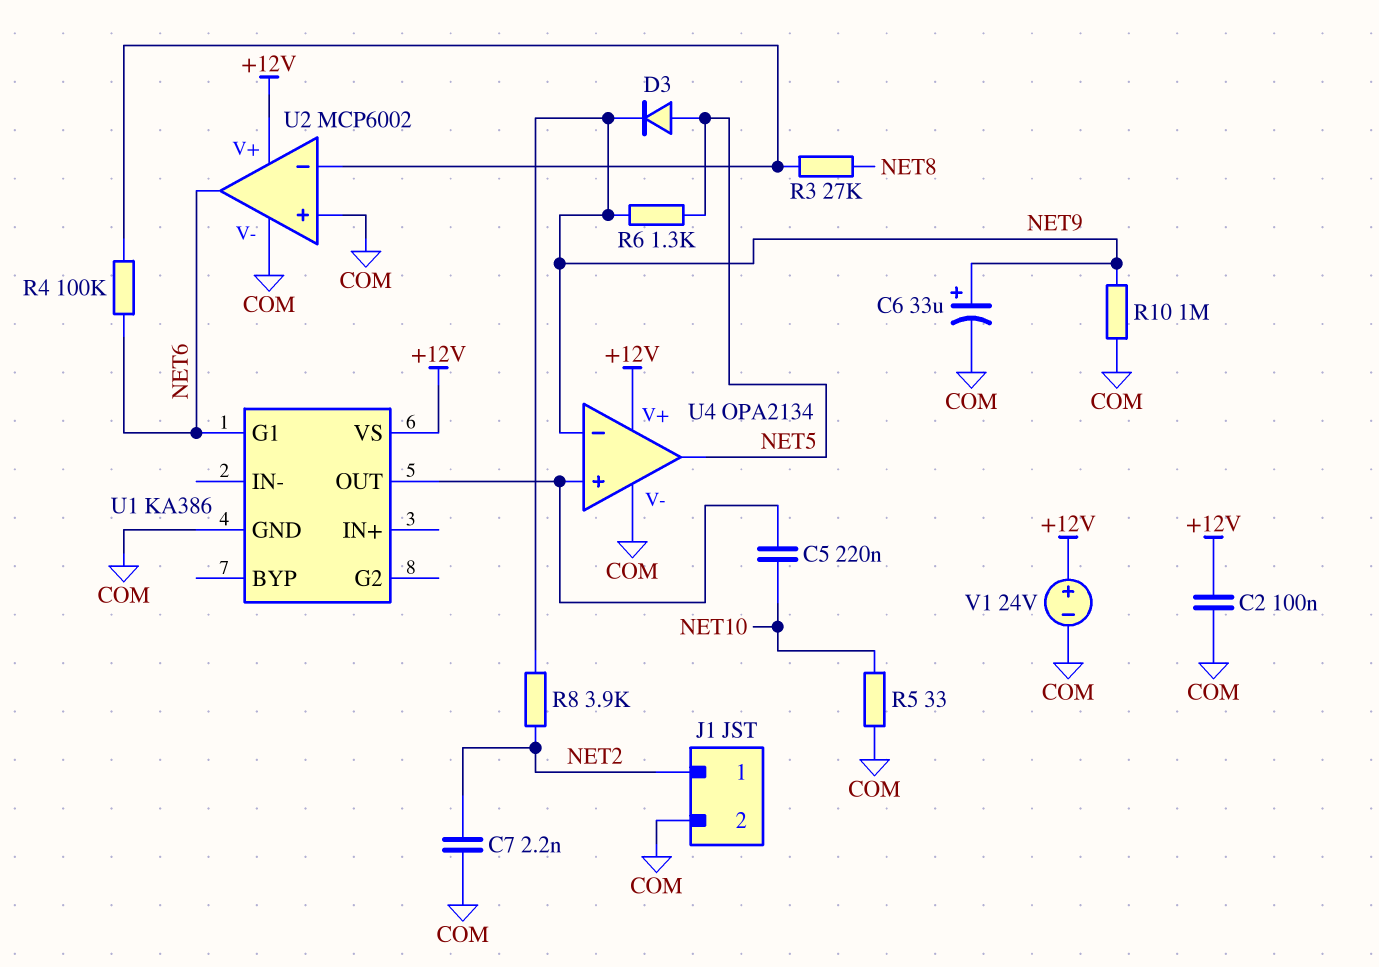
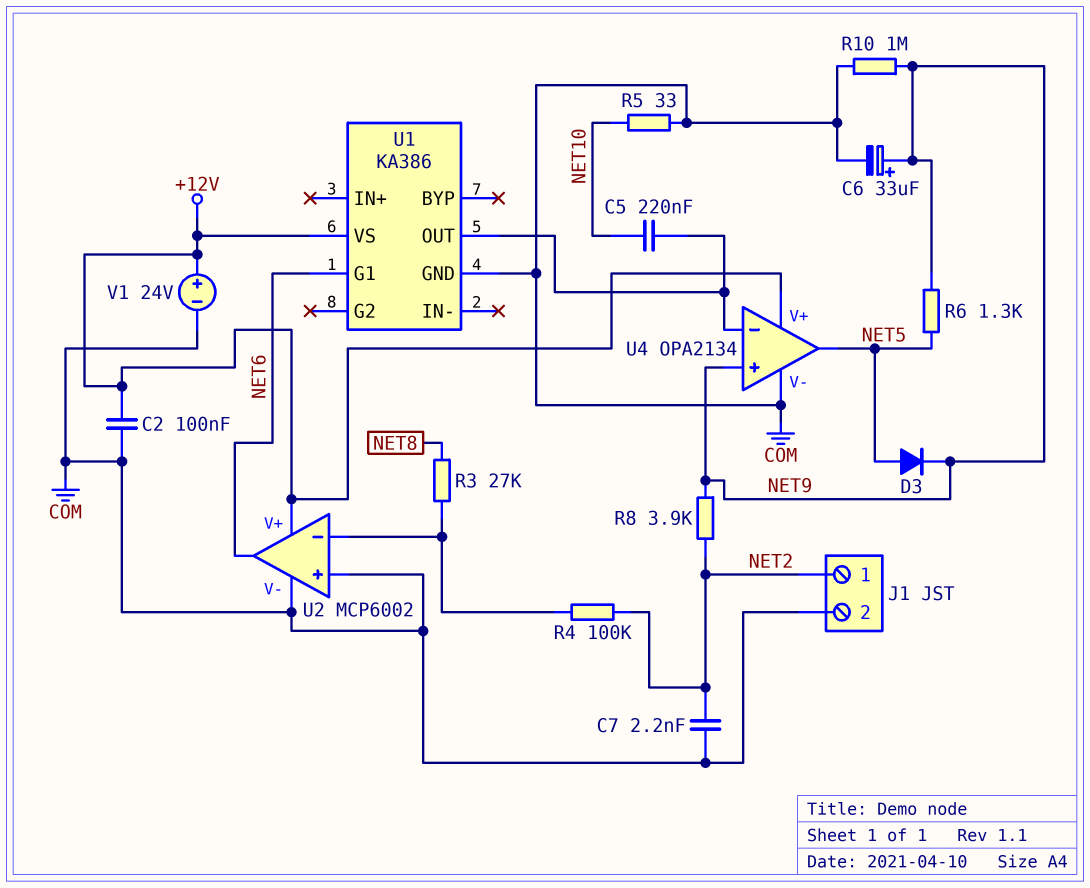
R4: 100k (NET6, U2/in-) -> 100k (NET2, U2/in-)
U4 pin in+: U1/OUT -> NET9
U4 pin in-: NET9 -> U1/OUT

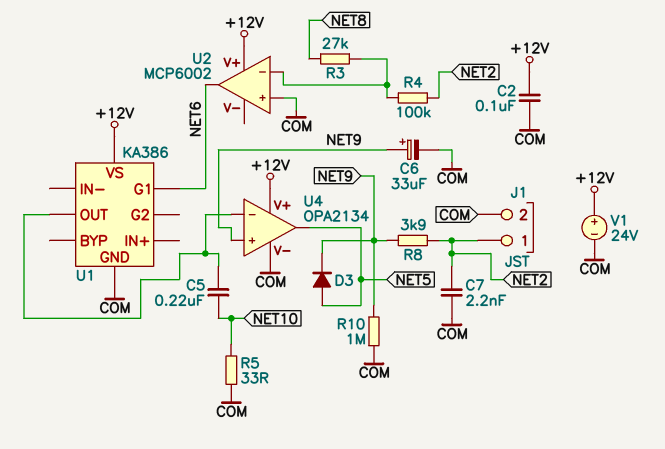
R6: 1.3k (NET5, NET9) -> none
U2 pin V-: COM -> none

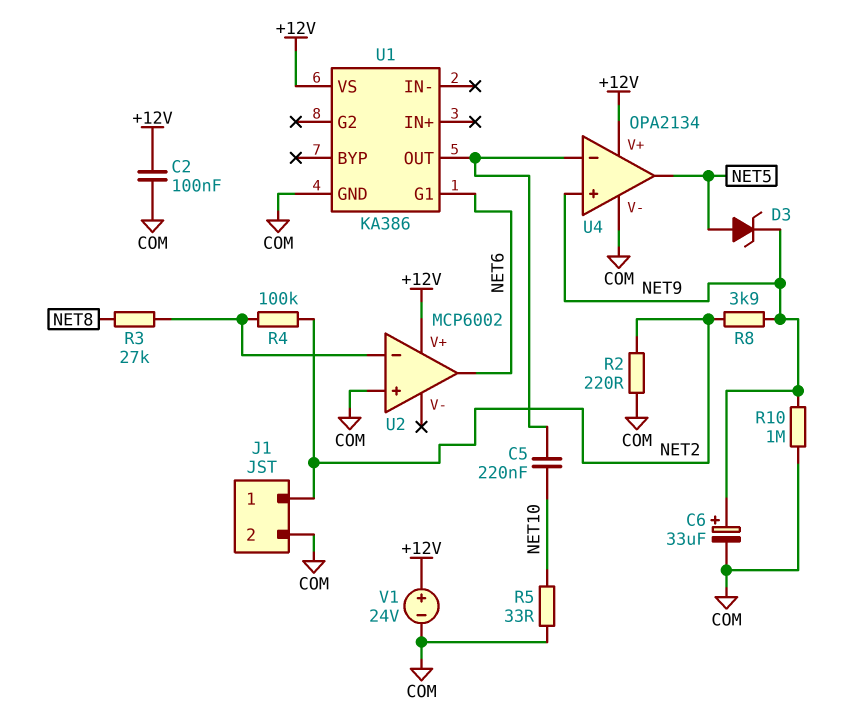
C7: 2.2nF (COM, NET2) -> none
D3: diode (A NET5, K NET9) -> zener (A NET5, K NET9)
R2: none -> 220 (COM, NET2)

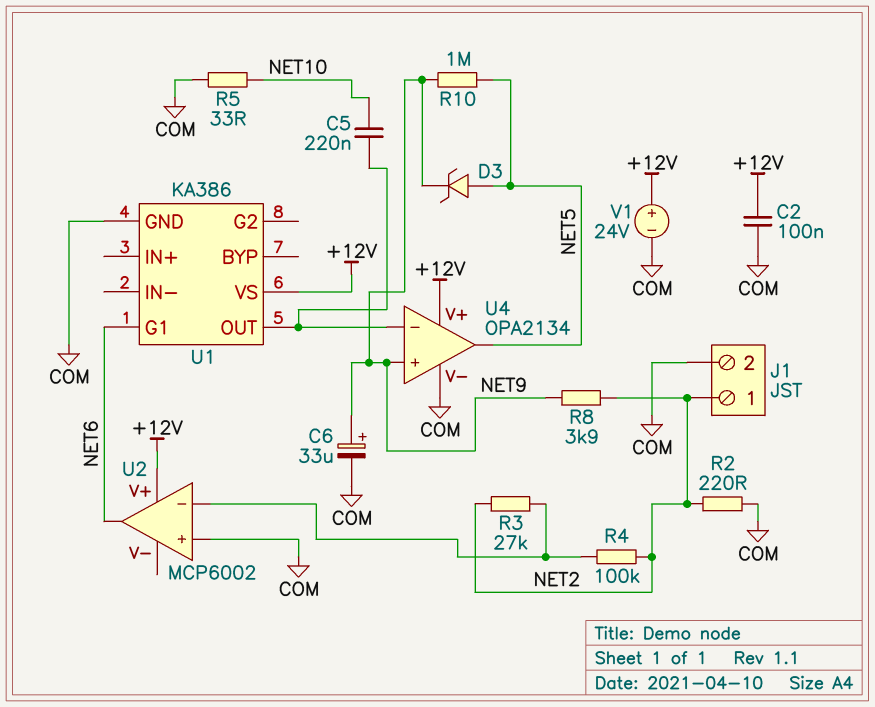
R3: 27k (NET8, U2/in-) -> 27k (NET2, U2/in-)
R10: 1M (COM, NET9) -> 1M (NET5, NET9)

